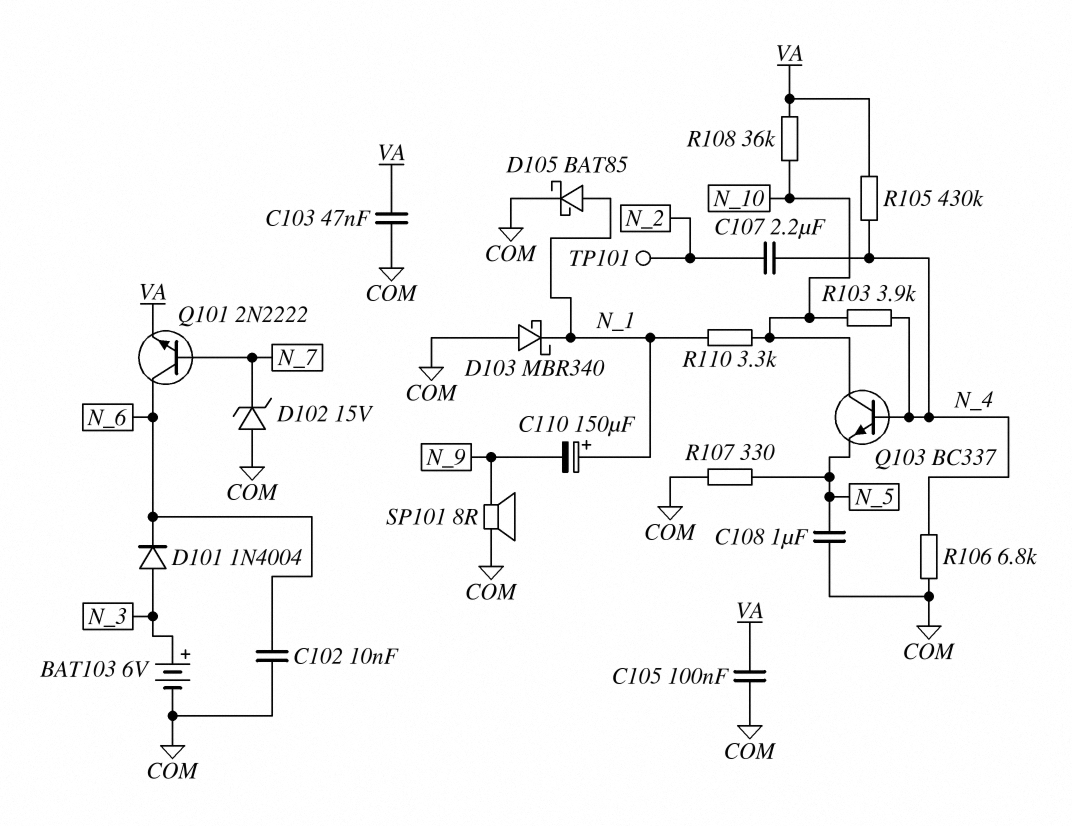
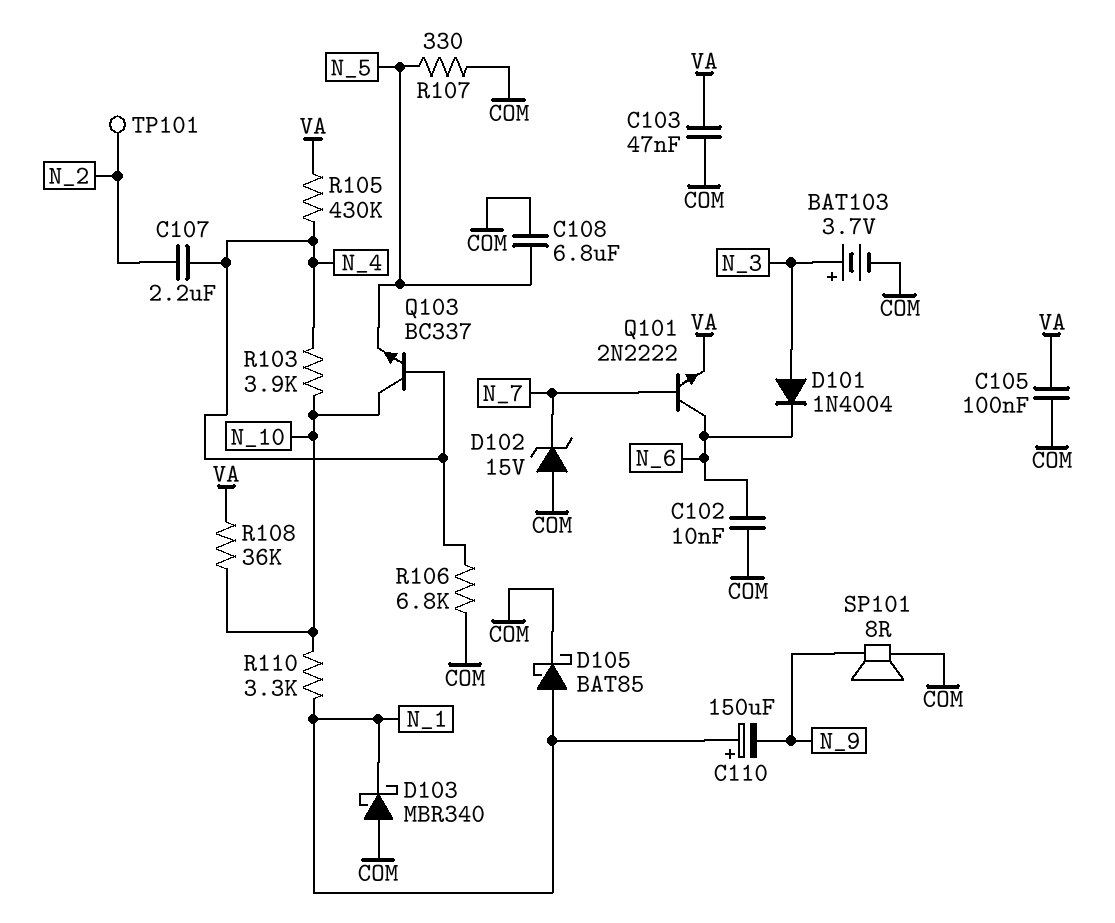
BAT103: 6V (plus N_3, minus COM) -> 3.7V (plus N_3, minus COM)
C108: 1uF (COM, N_5) -> 6.8uF (COM, N_5)

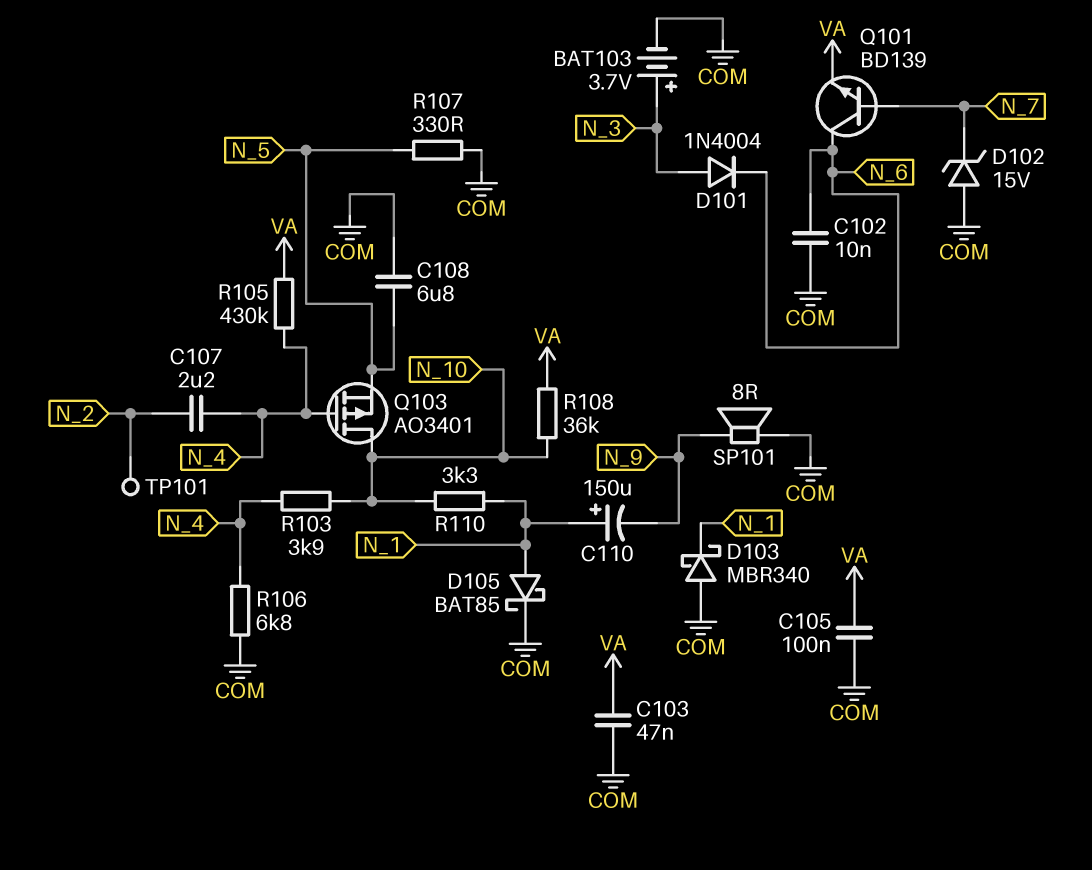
Q101: NPN 2N2222 (B N_7, C N_6, E VA) -> NPN BD139 (B N_7, C N_6, E VA)
Q103: NPN BC337 (B N_4, C N_10, E N_5) -> PMOS AO3401 (G N_4, D N_10, S N_5)

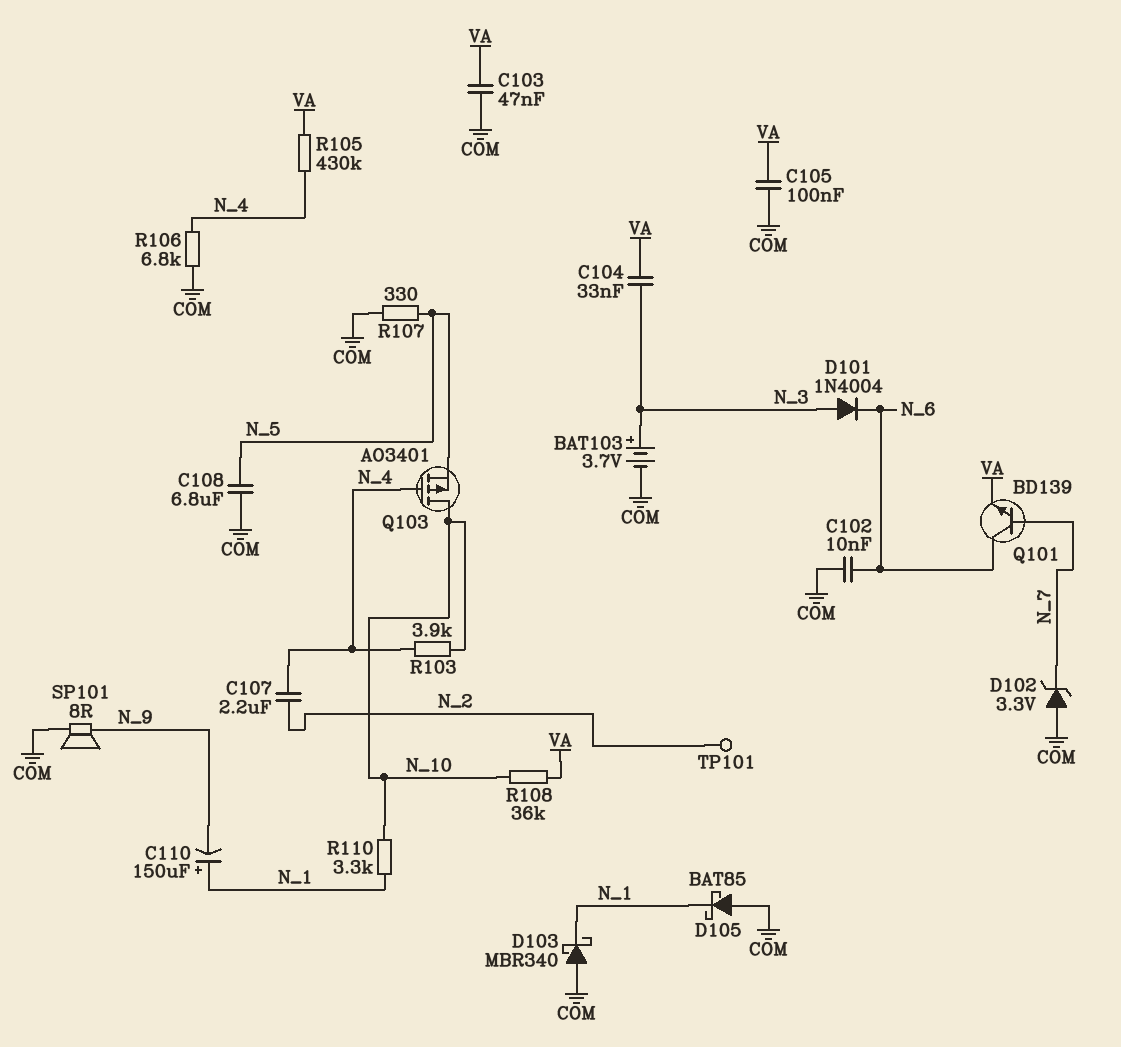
C104: none -> 33nF (N_3, VA)
D102: zener 15V (A COM, K N_7) -> zener 3.3V (A COM, K N_7)
D105: schottky BAT85 (A N_1, K COM) -> schottky BAT85 (A COM, K N_1)

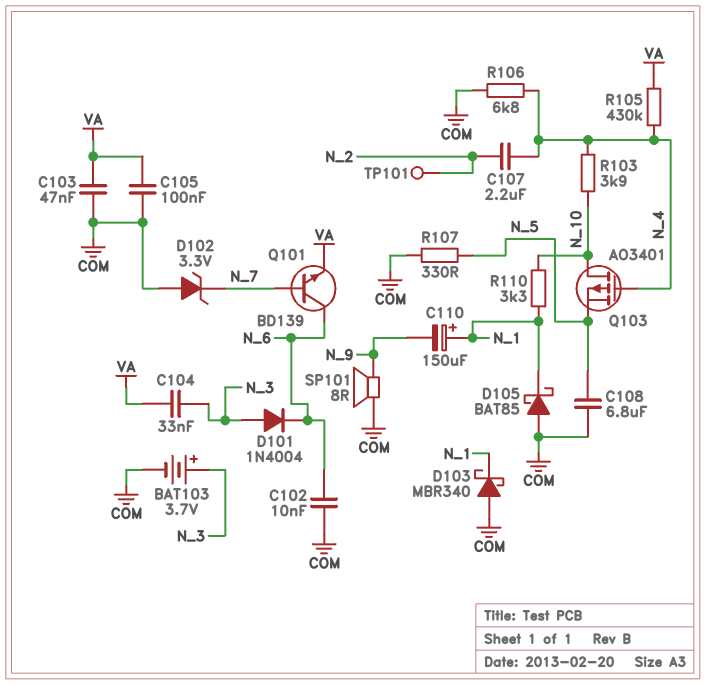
R108: 36k (N_10, VA) -> none

